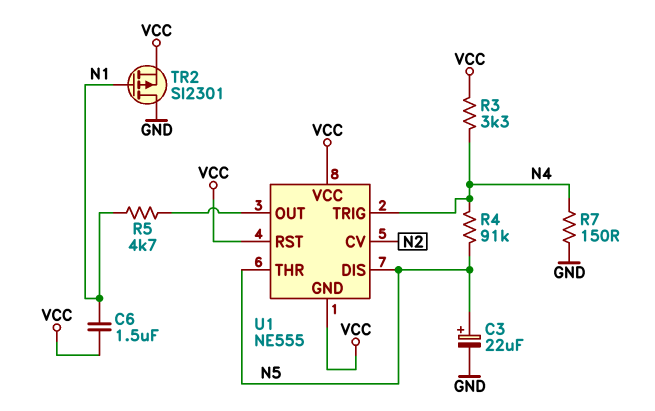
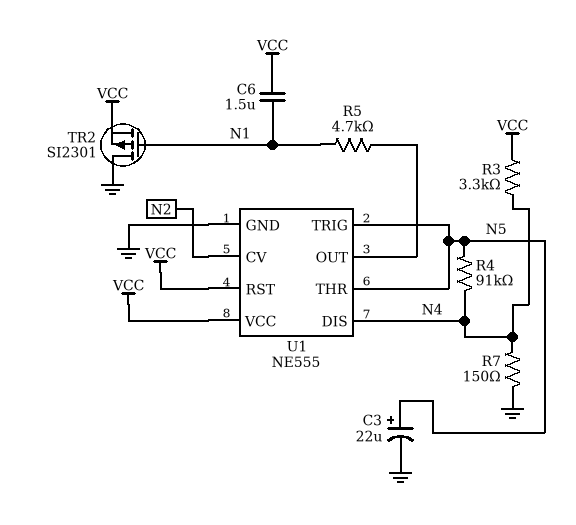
U1 pin DIS: N5 -> N4
U1 pin GND: VCC -> GND
U1 pin TRIG: N4 -> N5

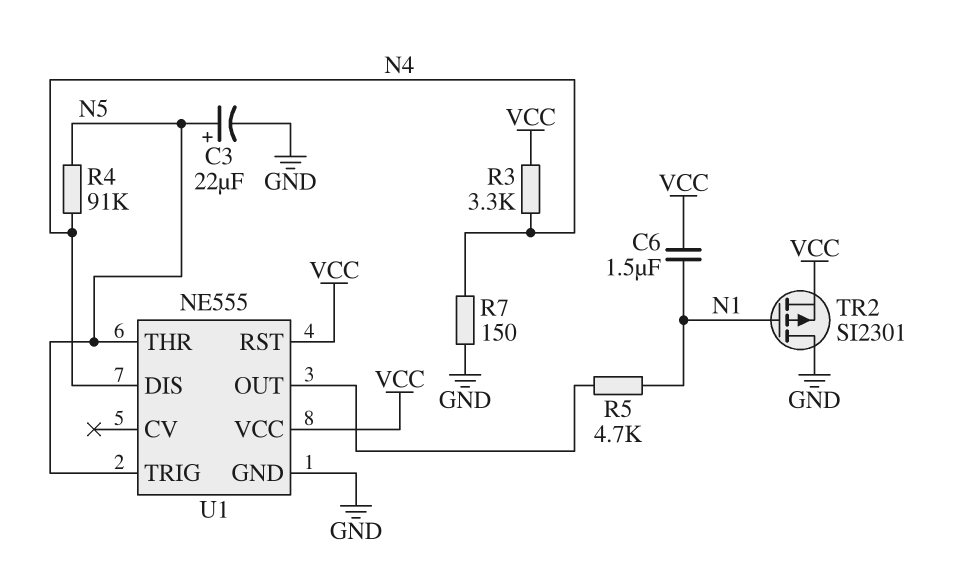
U1 pin CV: N2 -> none

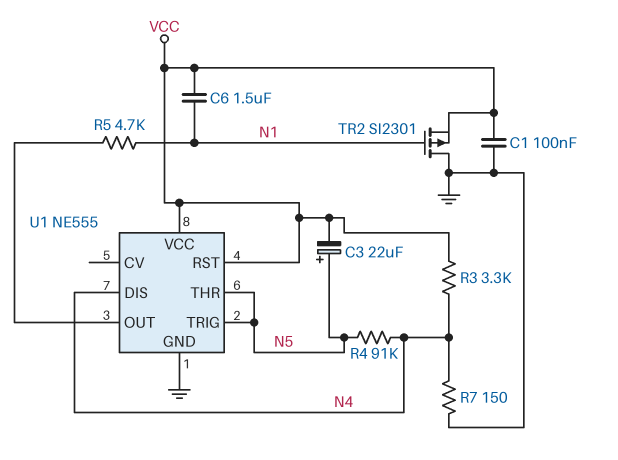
C1: none -> 100nF (GND, VCC)
C3: 22uF (plus N5, minus GND) -> 22uF (plus N5, minus VCC)

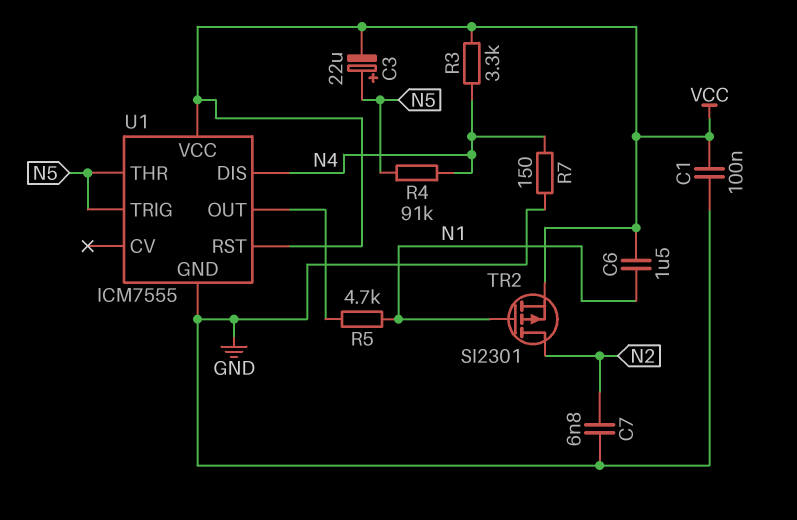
C7: none -> 6.8nF (GND, N2)
TR2: PMOS SI2301 (G N1, D GND, S VCC) -> PMOS SI2301 (G N1, D N2, S VCC)
U1: NE555 -> ICM7555

